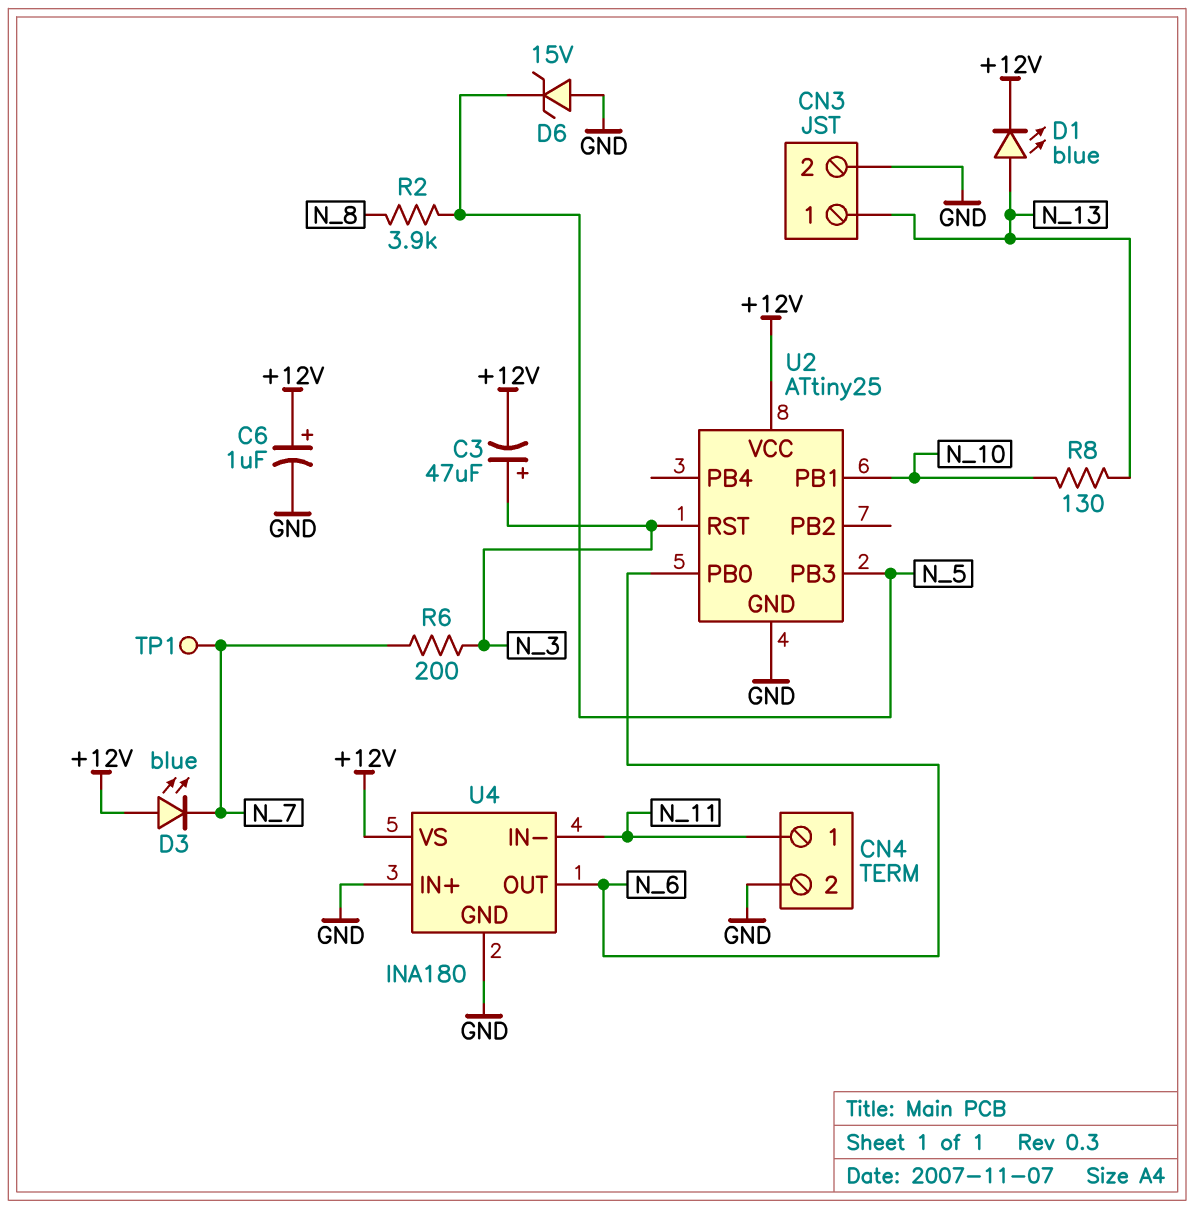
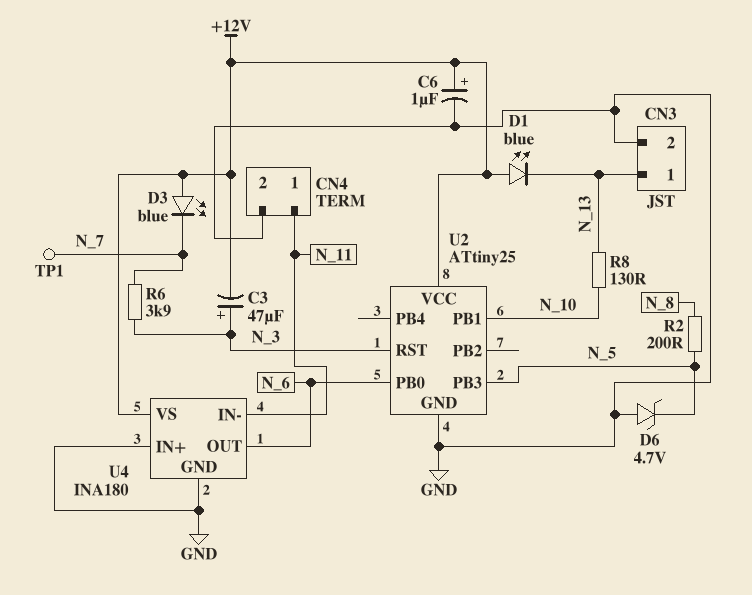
D1: LED blue (A N_13, K +12V) -> LED blue (A +12V, K N_13)
D6: zener 15V (A GND, K N_5) -> zener 4.7V (A GND, K N_5)
R2: 3.9k (N_5, N_8) -> 200 (N_5, N_8)
R6: 200 (N_3, N_7) -> 3.9k (N_3, N_7)

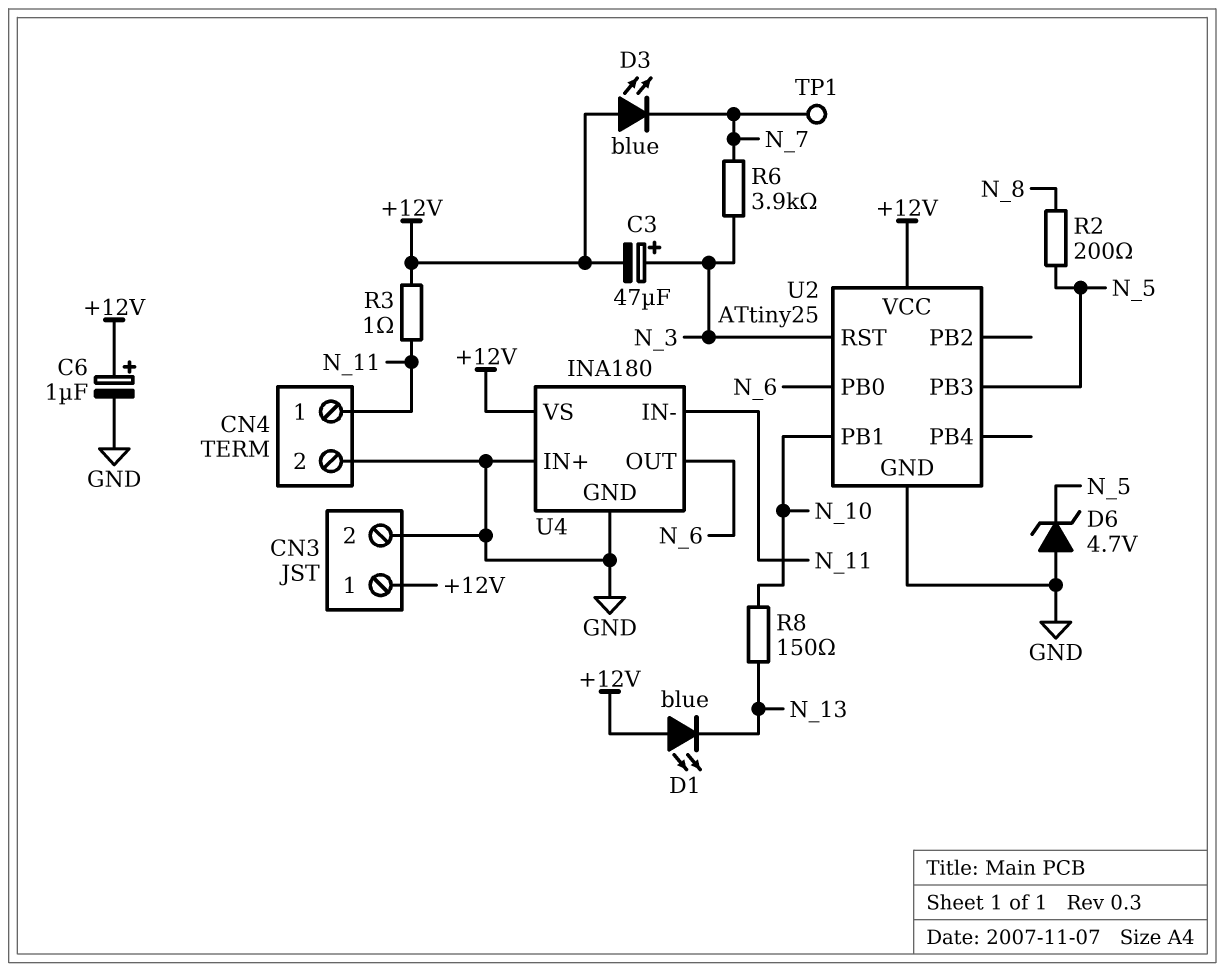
CN3 pin 1: N_13 -> +12V
R3: none -> 1 (+12V, N_11)
R8: 130 (N_10, N_13) -> 150 (N_10, N_13)

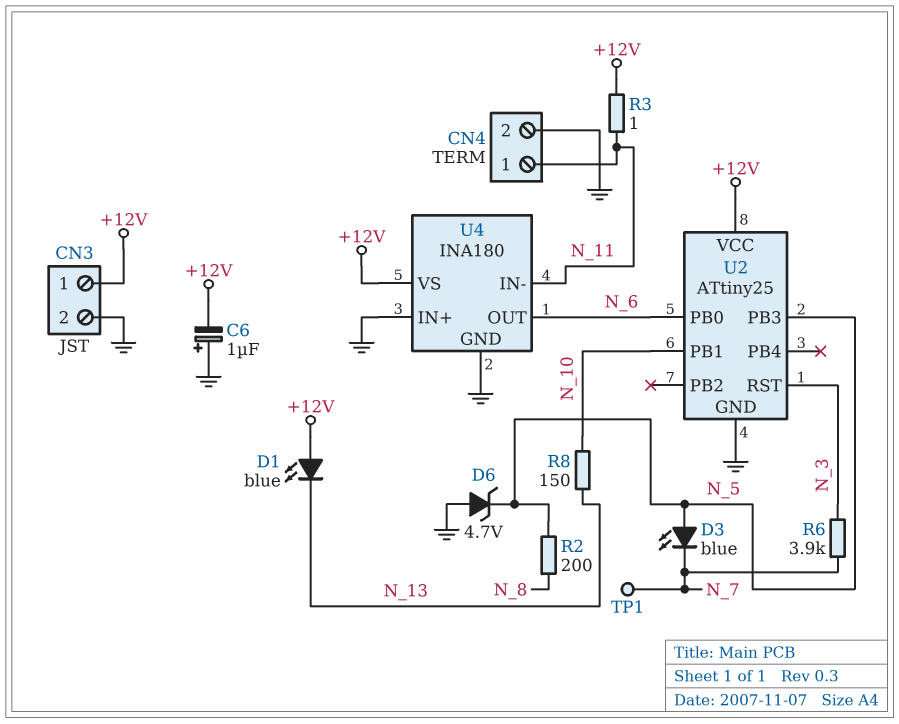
C3: 47uF (plus N_3, minus +12V) -> none
C6: 1uF (plus +12V, minus GND) -> 1uF (plus GND, minus +12V)
D3: LED blue (A +12V, K N_7) -> LED blue (A N_5, K N_7)

